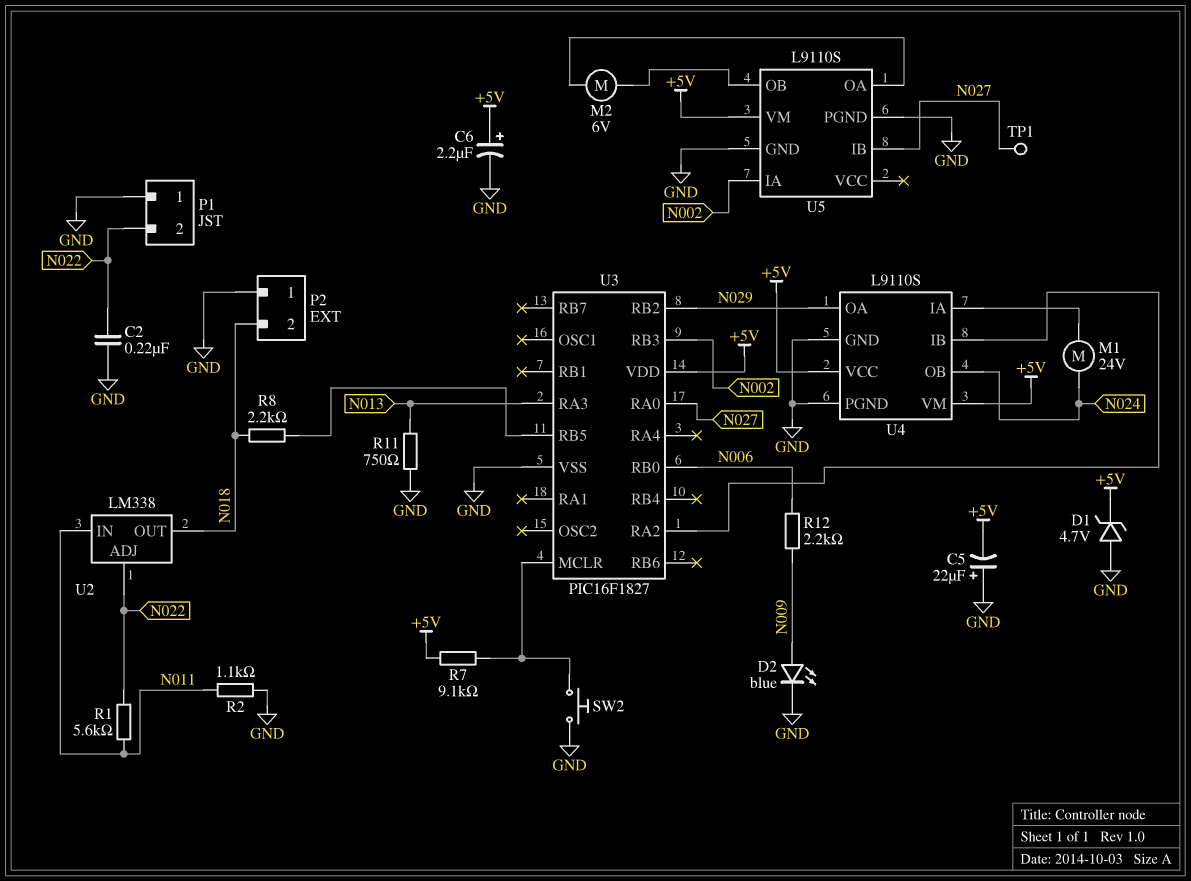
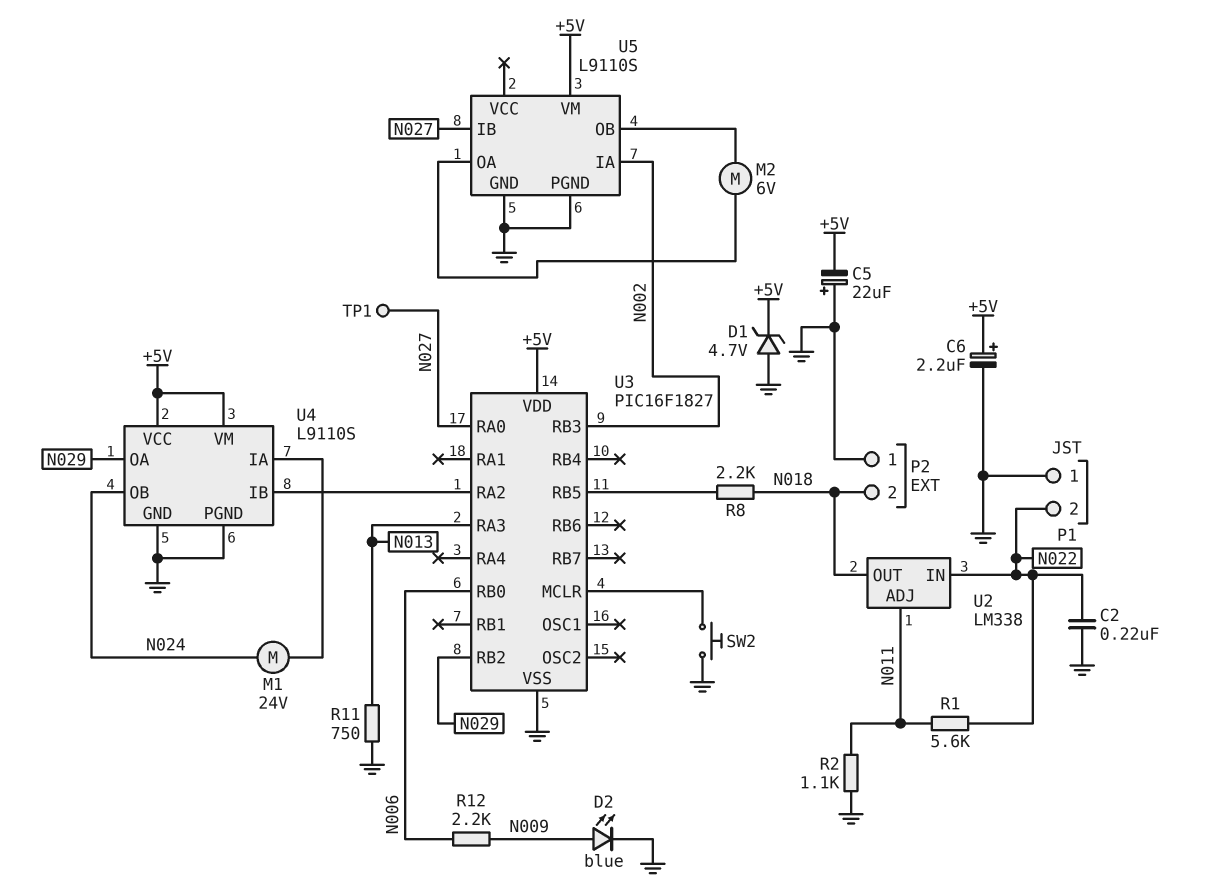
R7: 9.1k (+5V, U3/MCLR) -> none
U2 pin ADJ: N022 -> N011
U2 pin IN: N011 -> N022

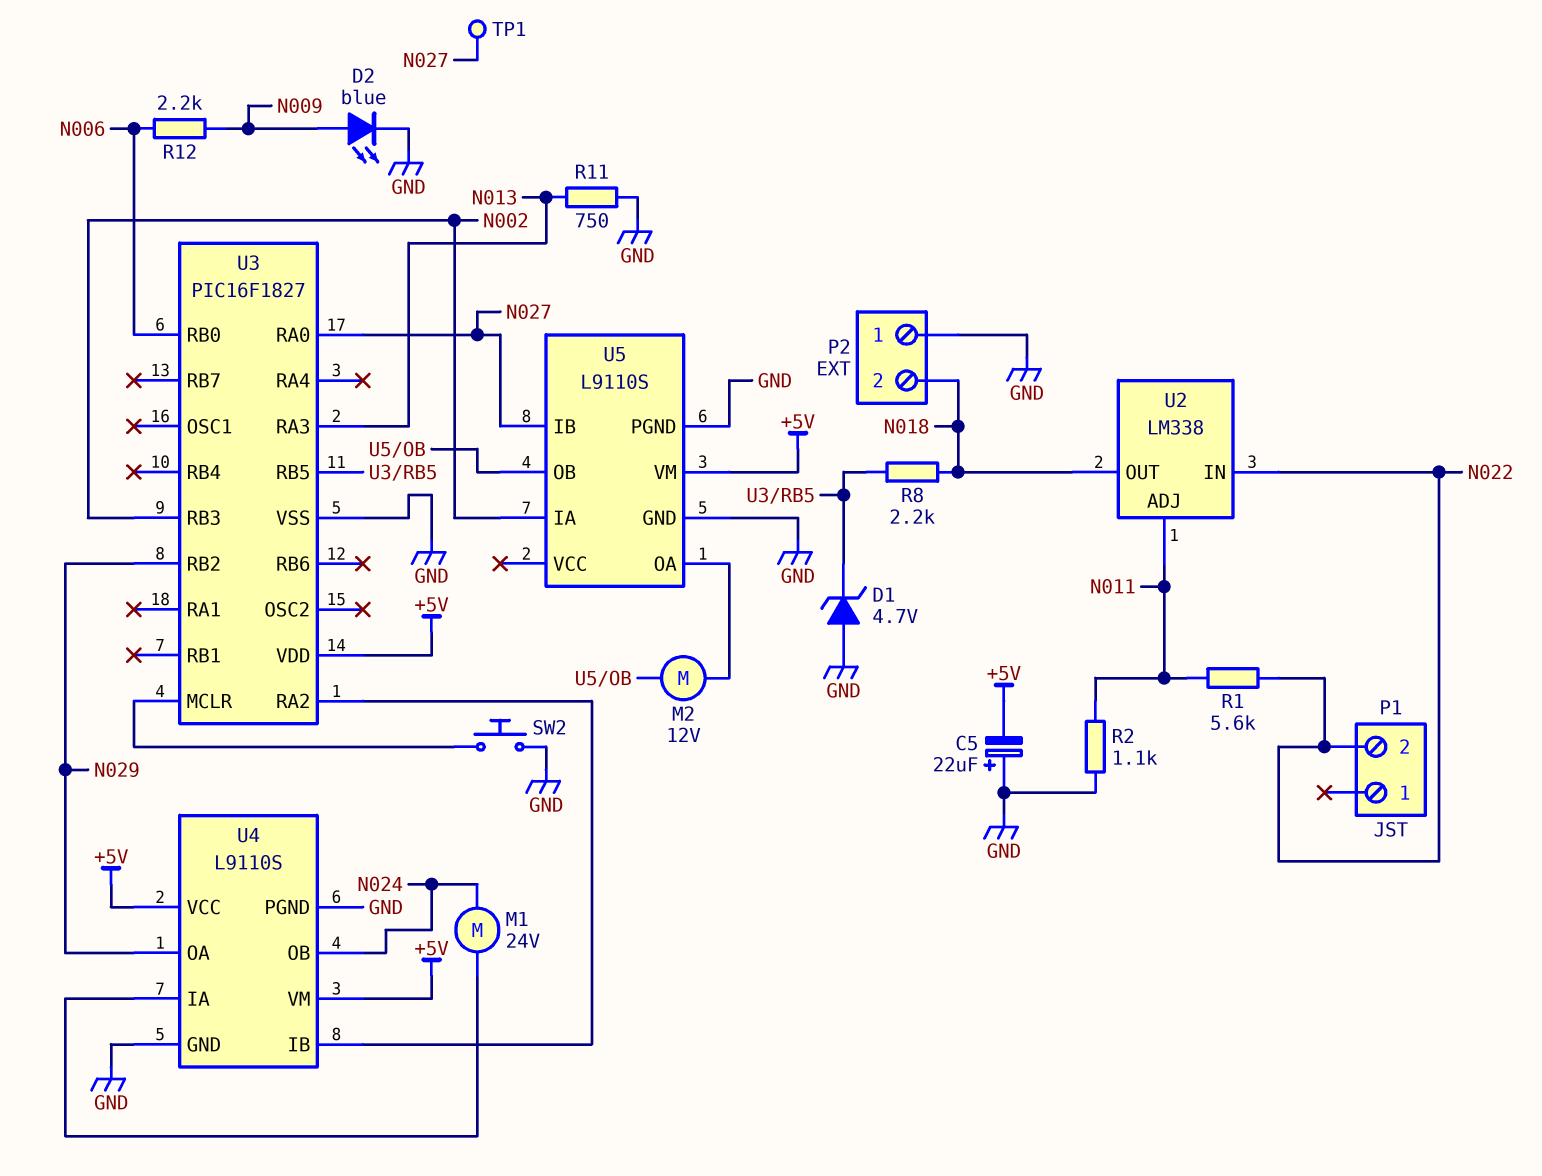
C2: 220nF (GND, N022) -> none
C6: 2.2uF (plus +5V, minus GND) -> none
D1: zener 4.7V (A GND, K +5V) -> zener 4.7V (A GND, K U3/RB5)
M2: motor 6V (U5/OA, U5/OB) -> motor 12V (U5/OA, U5/OB)
P1 pin 1: GND -> none

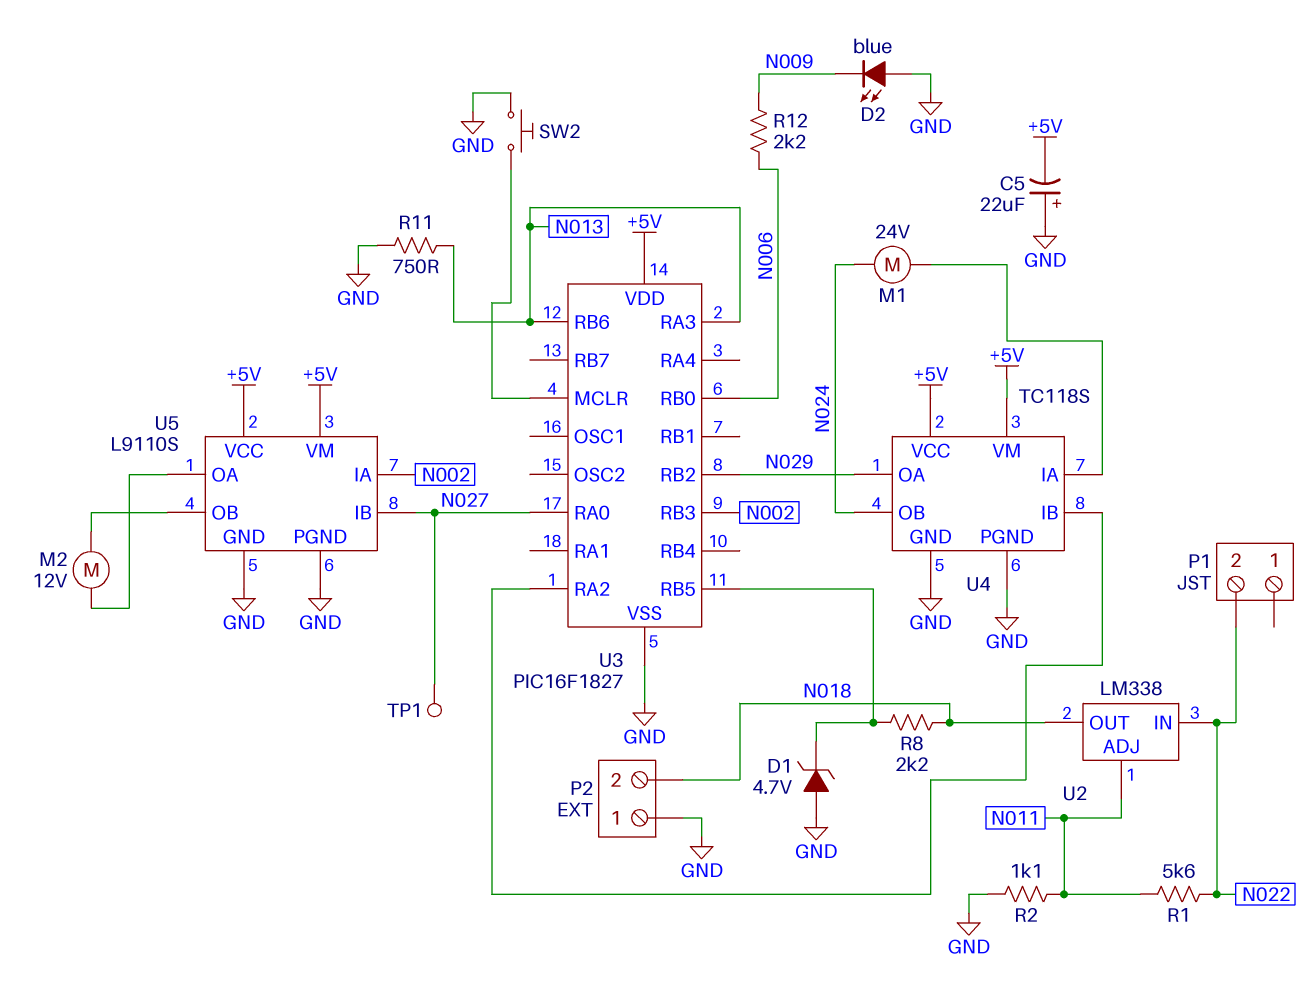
D2: LED blue (A N009, K GND) -> LED blue (A GND, K N009)
U3 pin RB6: none -> N013
U4: L9110S -> TC118S
U5 pin VCC: none -> +5V

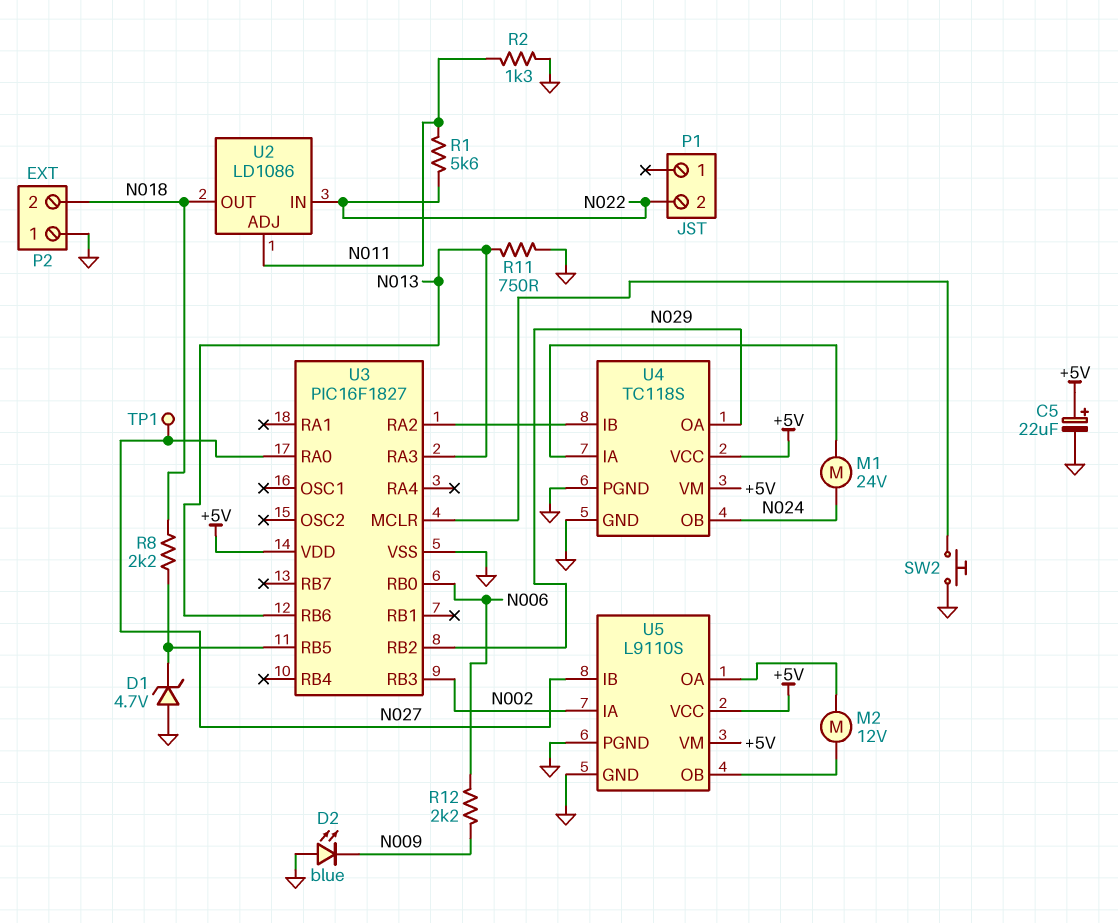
C5: 22uF (plus GND, minus +5V) -> 22uF (plus +5V, minus GND)
R2: 1.1k (GND, N011) -> 1.3k (GND, N011)
U2: LM338 -> LD1086

